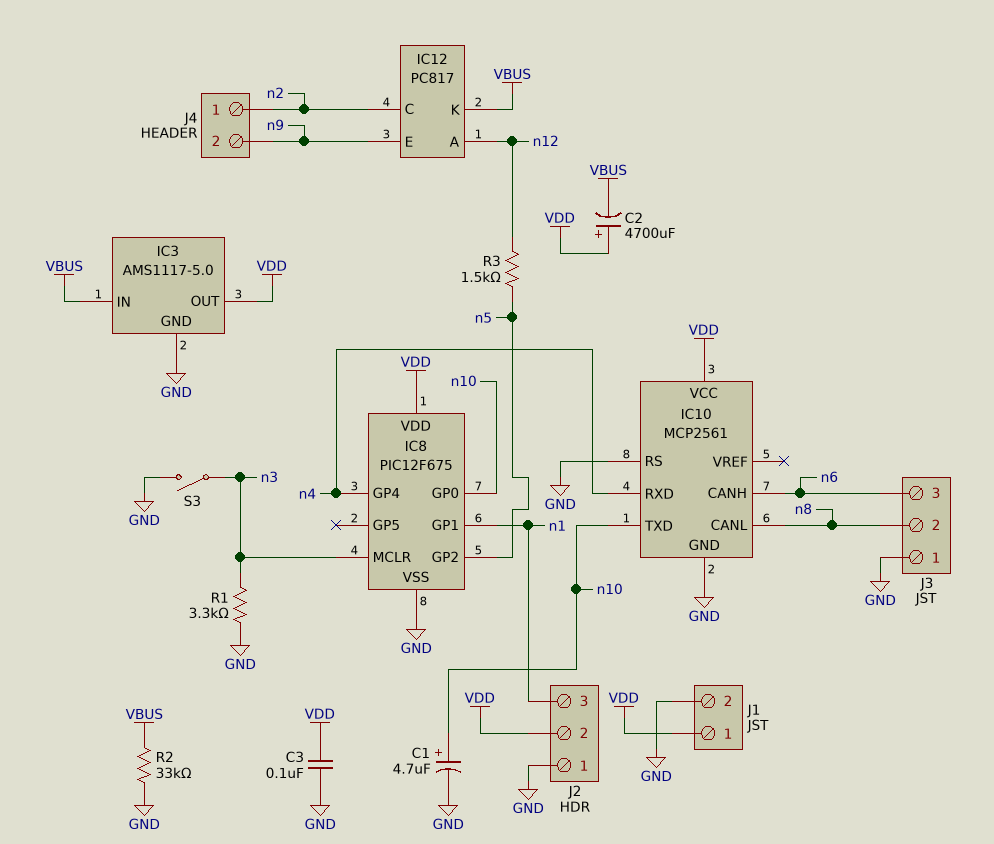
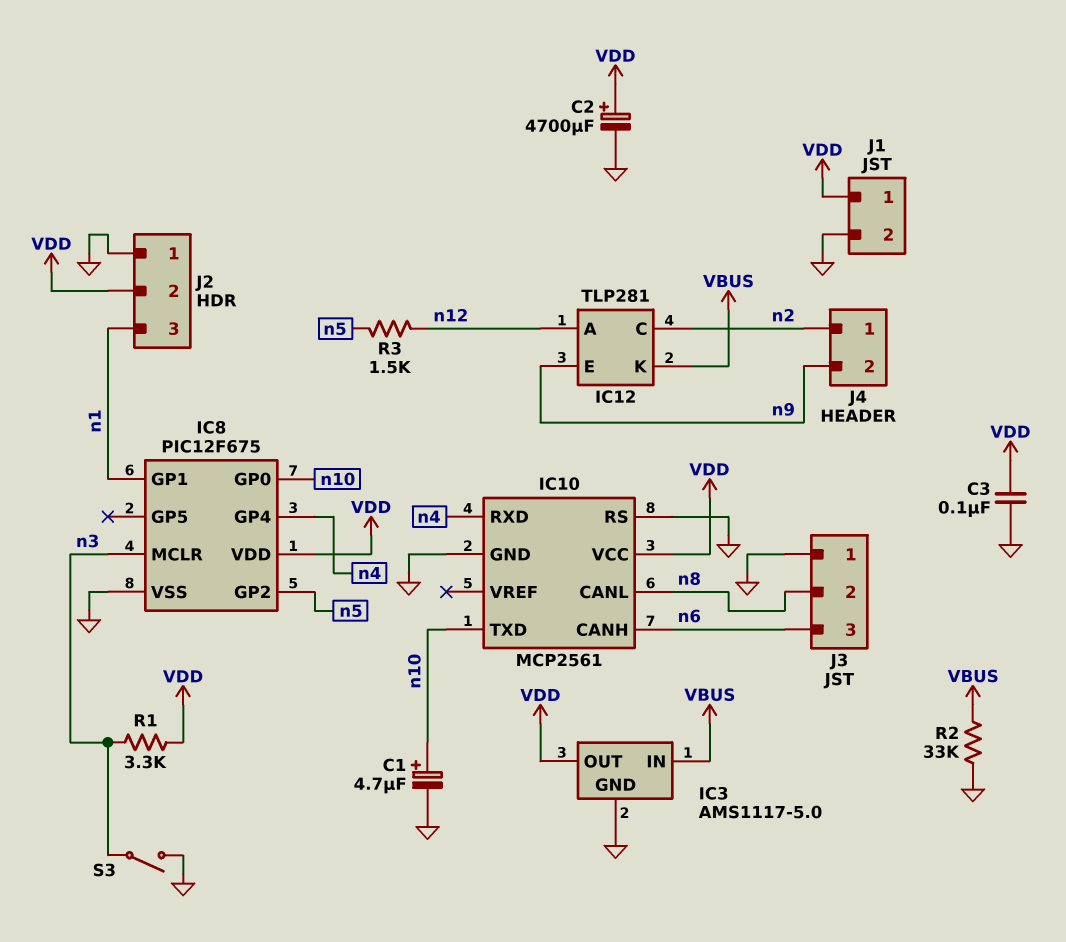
C2: 4700uF (plus VDD, minus VBUS) -> 4700uF (plus VDD, minus GND)
IC12: PC817 -> TLP281
R1: 3.3k (GND, n3) -> 3.3k (VDD, n3)

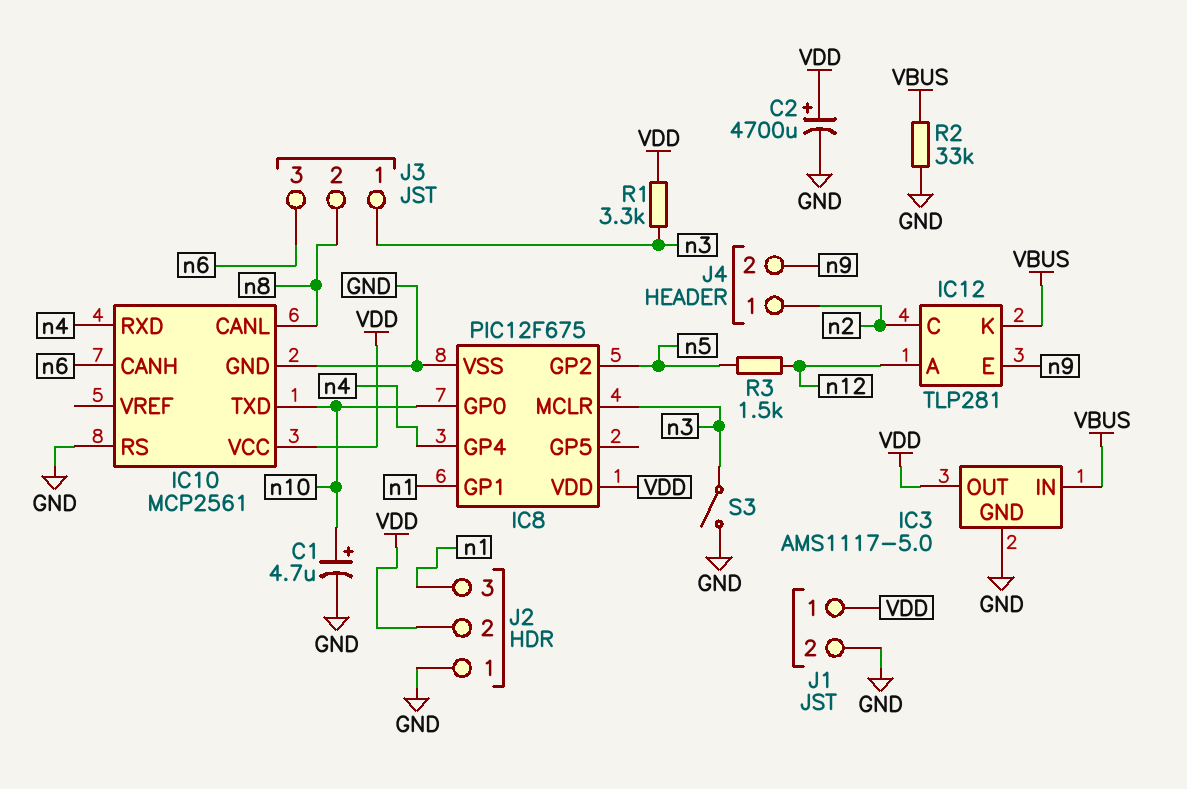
C3: 100nF (GND, VDD) -> none
J3 pin 1: GND -> n3

